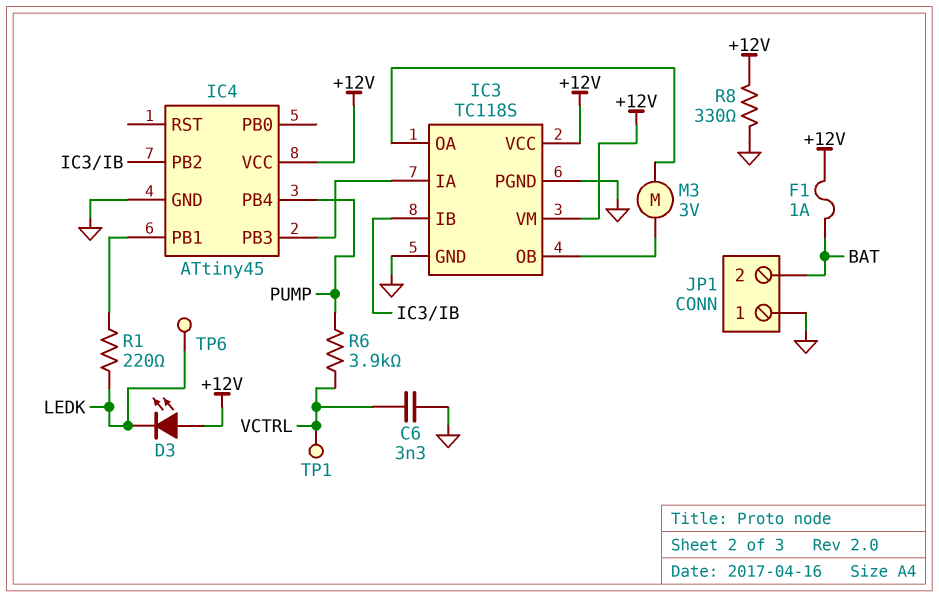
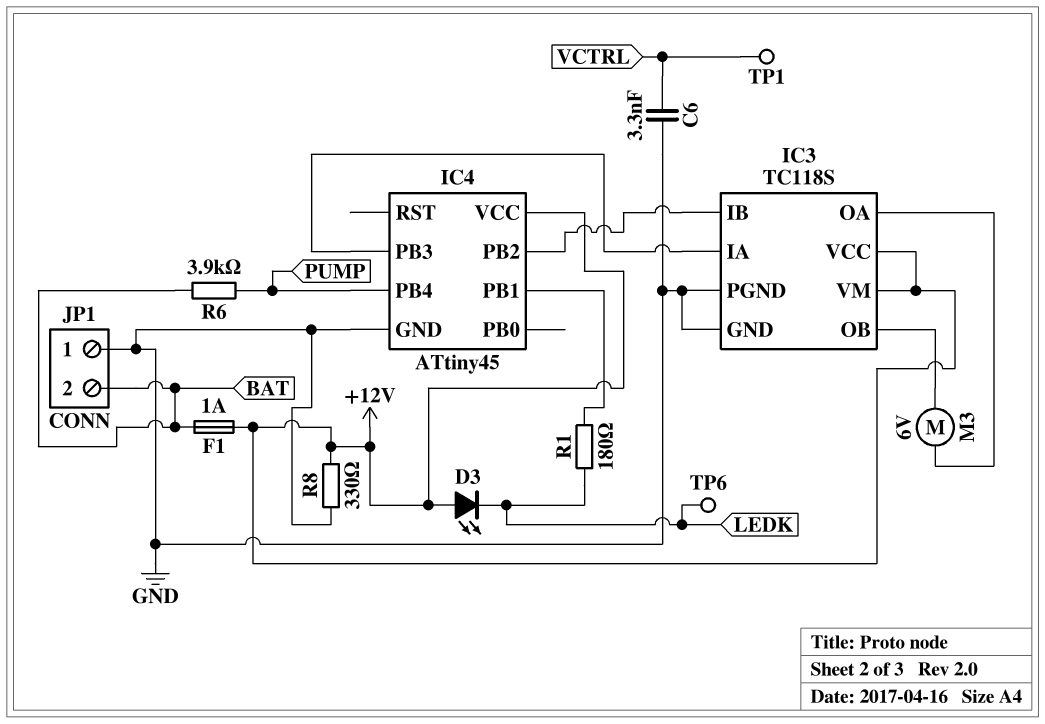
M3: motor 3V (IC3/OA, IC3/OB) -> motor 6V (IC3/OA, IC3/OB)
R1: 220 (IC4/PB1, LEDK) -> 180 (IC4/PB1, LEDK)
R6: 3.9k (PUMP, VCTRL) -> 3.9k (BAT, PUMP)

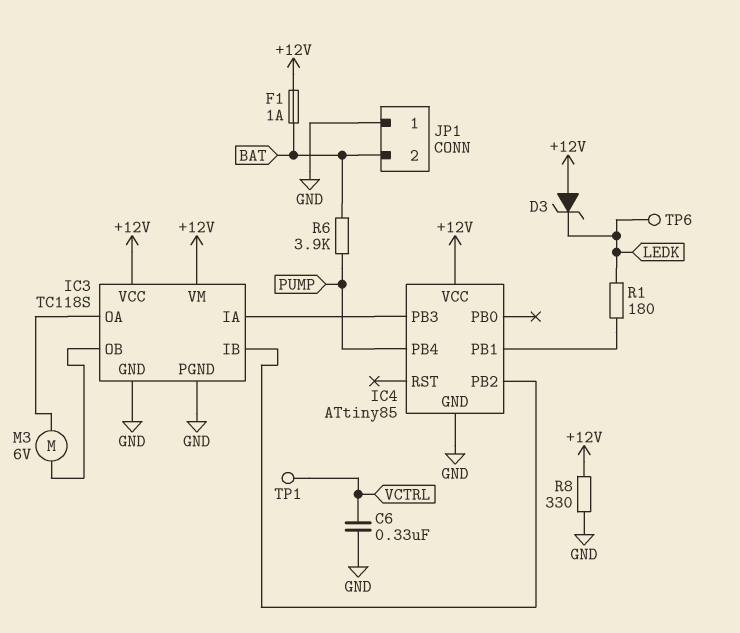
C6: 3.3nF (GND, VCTRL) -> 330nF (GND, VCTRL)
D3: LED (A +12V, K LEDK) -> zener (A +12V, K LEDK)
IC4: ATtiny45 -> ATtiny85

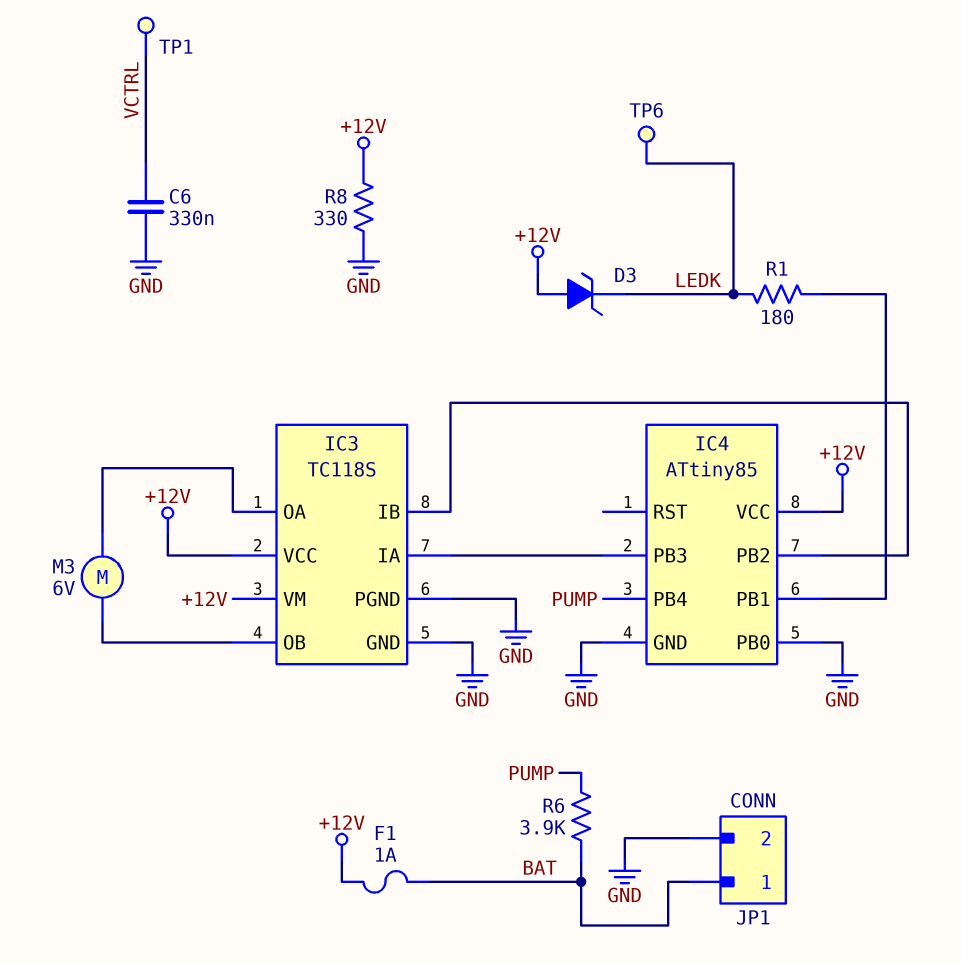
IC4 pin PB0: none -> GND
JP1 pin 1: GND -> BAT
JP1 pin 2: BAT -> GND

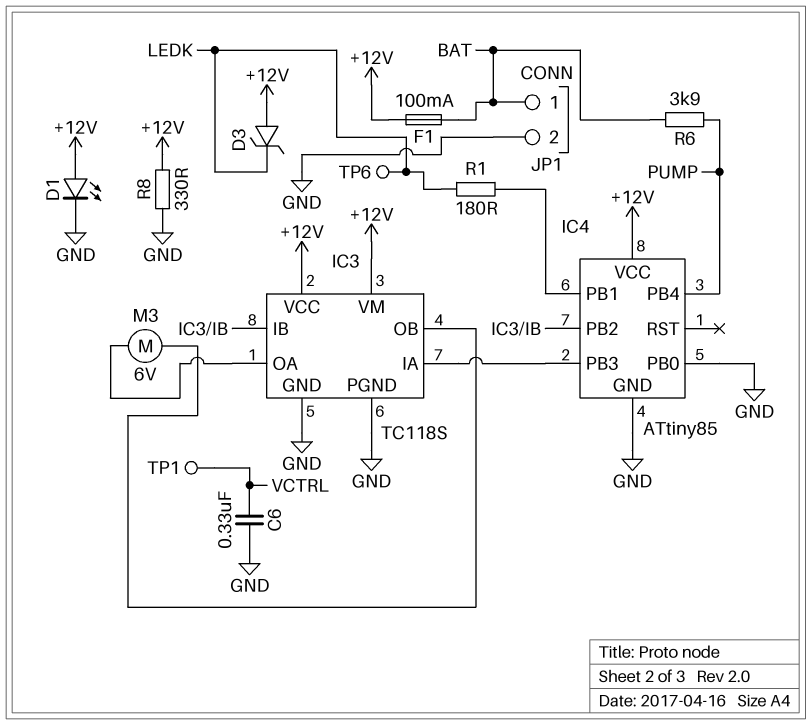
D1: none -> LED (A +12V, K GND)
F1: 1A (+12V, BAT) -> 100mA (+12V, BAT)

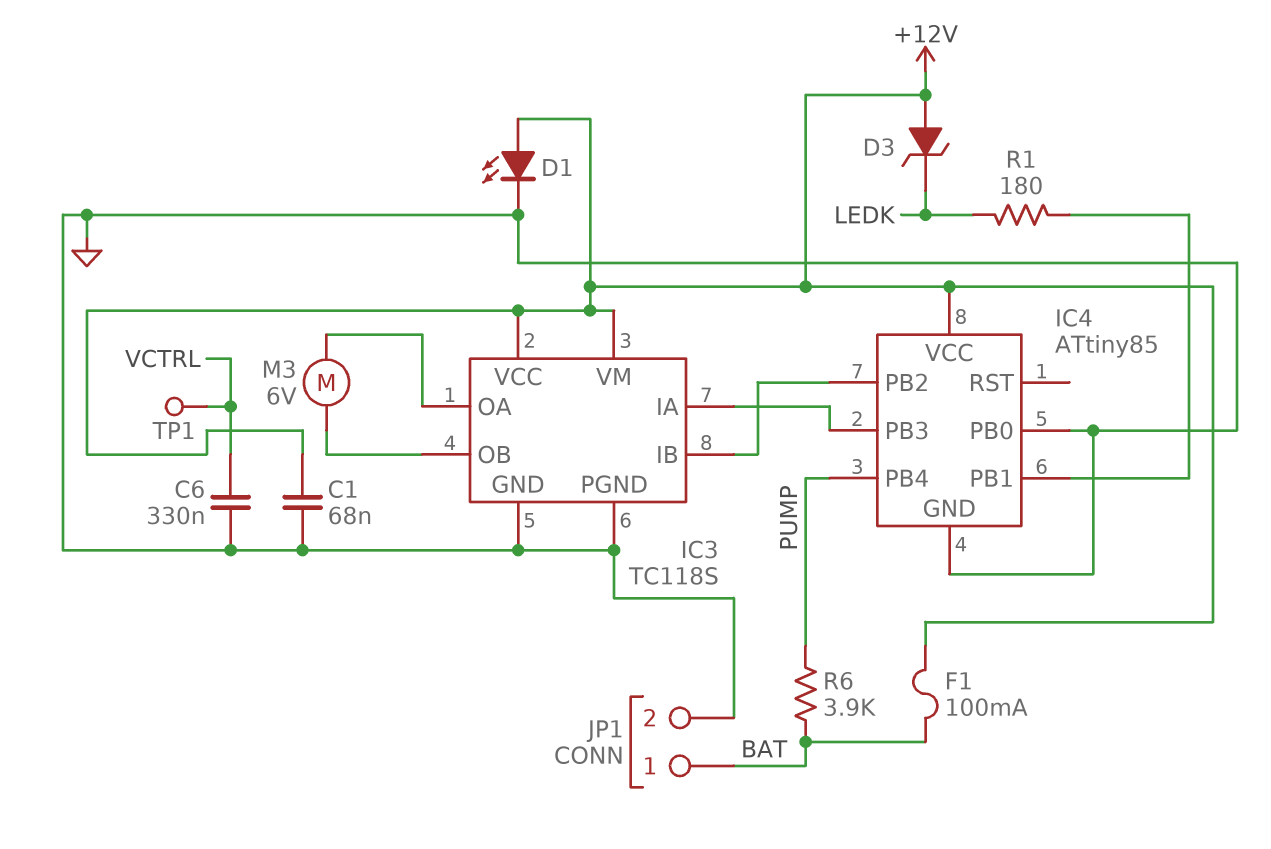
C1: none -> 68nF (+12V, GND)
R8: 330 (+12V, GND) -> none
TP6: test point (LEDK) -> none

